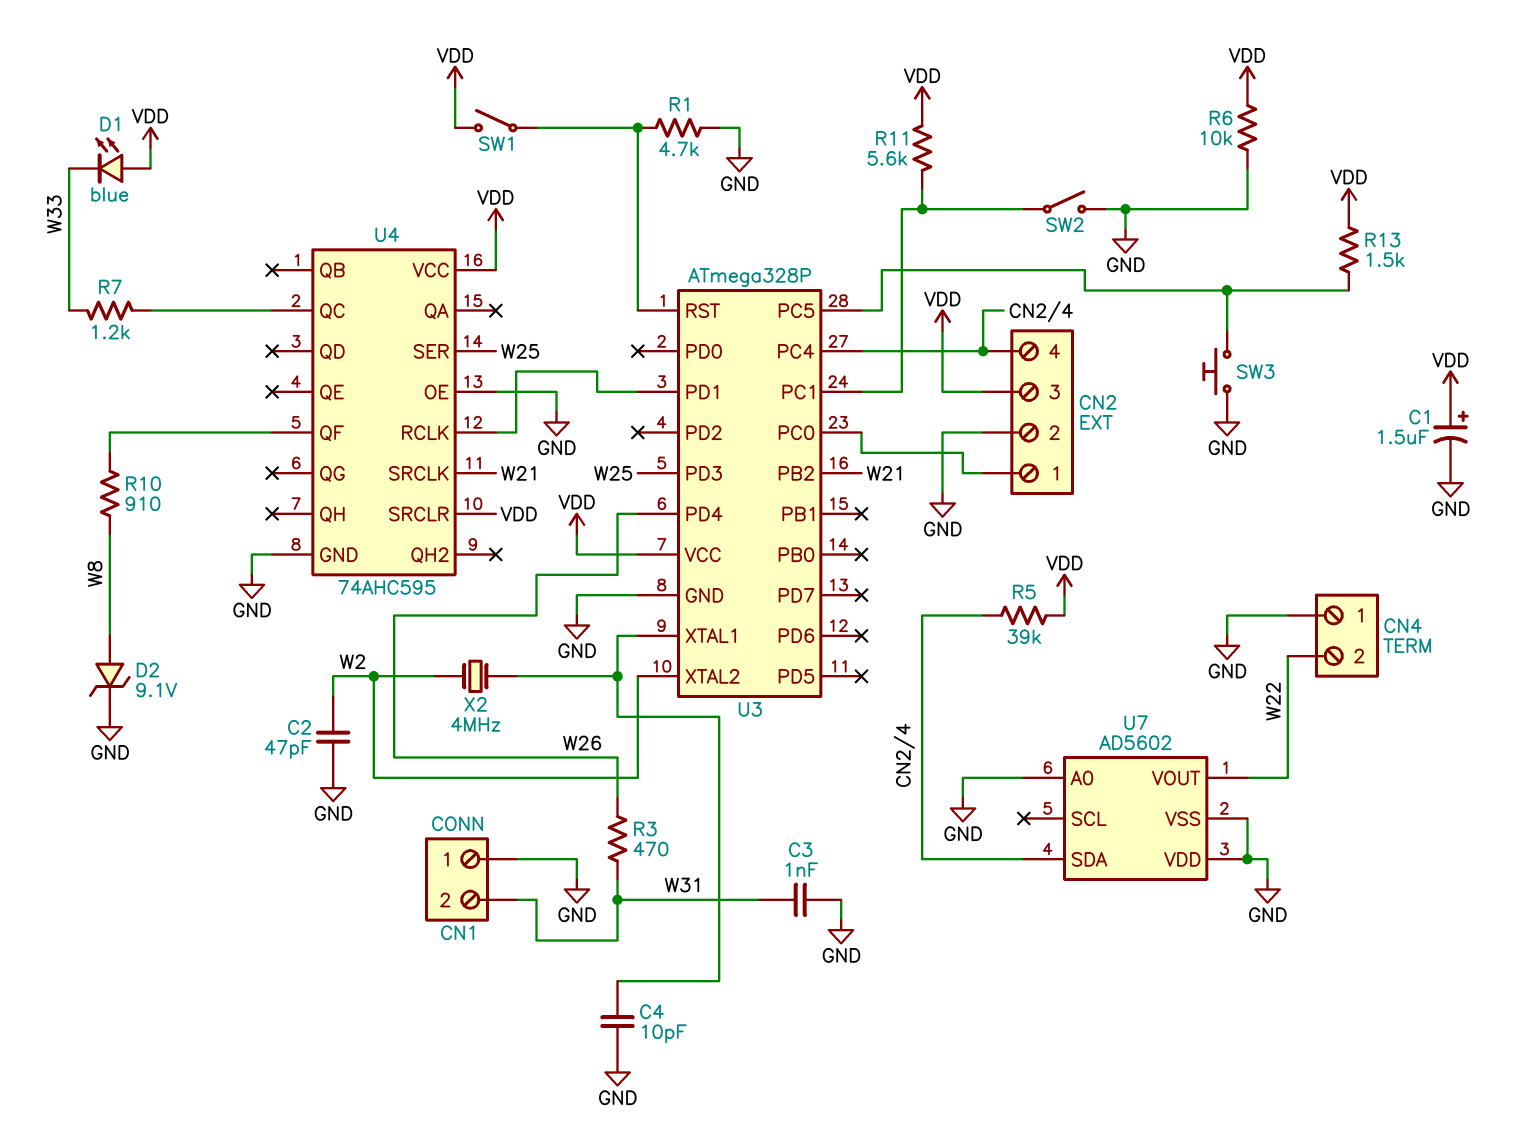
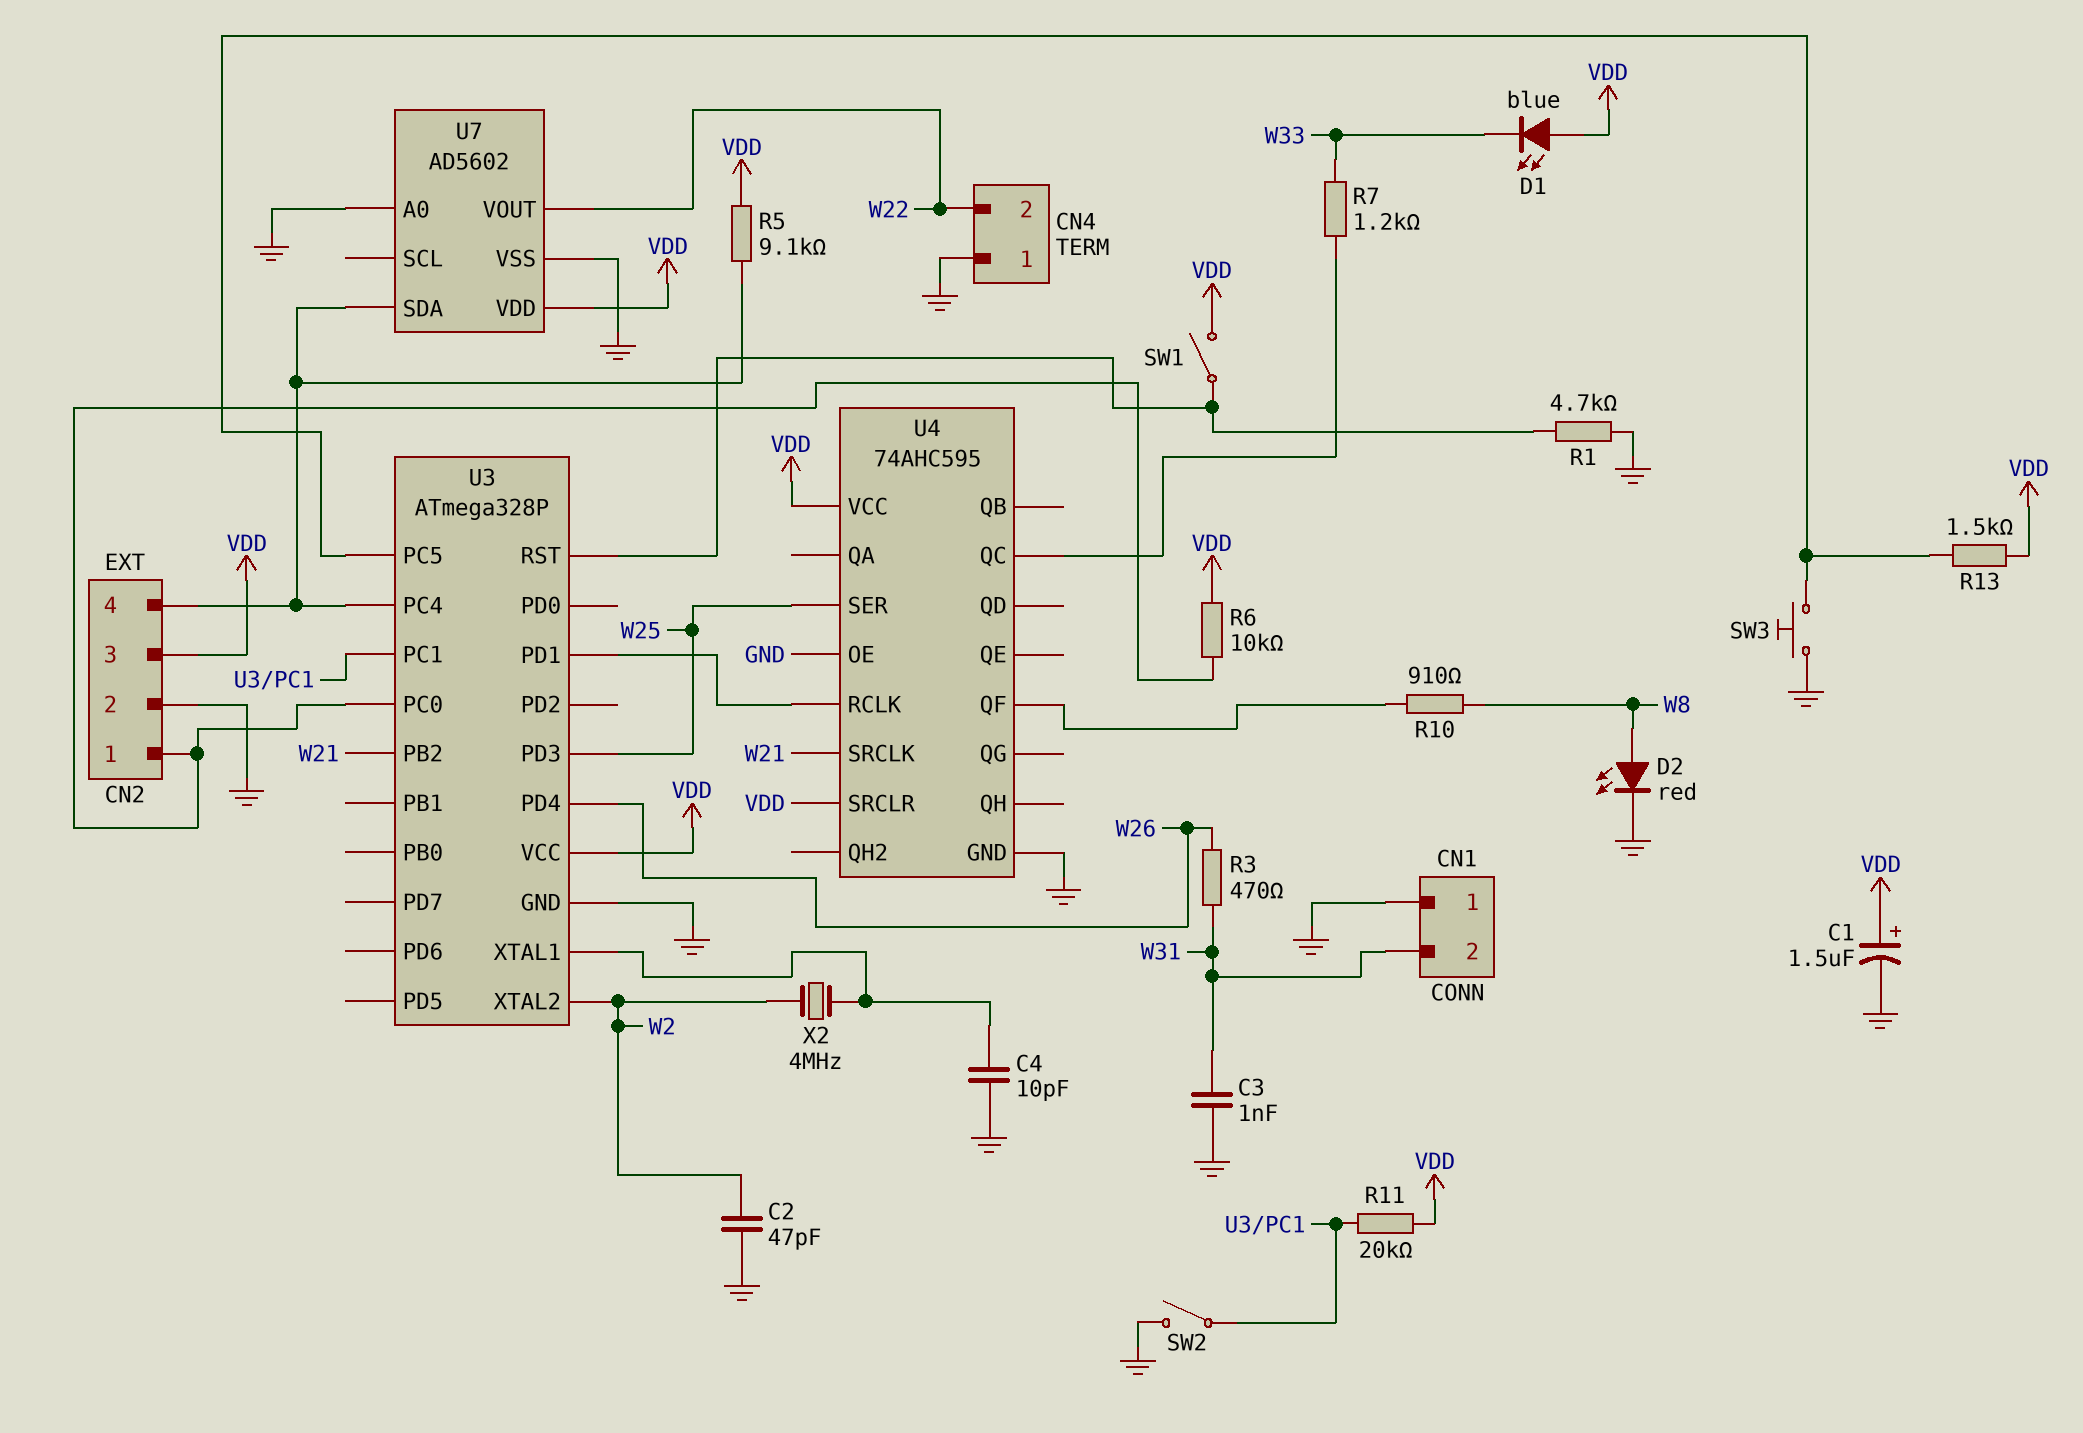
D2: zener 9.1V (A W8, K GND) -> LED red (A W8, K GND)
R5: 39k (CN2/4, VDD) -> 9.1k (CN2/4, VDD)
R6: 10k (GND, VDD) -> 10k (CN2/1, VDD)
R11: 5.6k (U3/PC1, VDD) -> 20k (U3/PC1, VDD)
U7 pin VDD: GND -> VDD

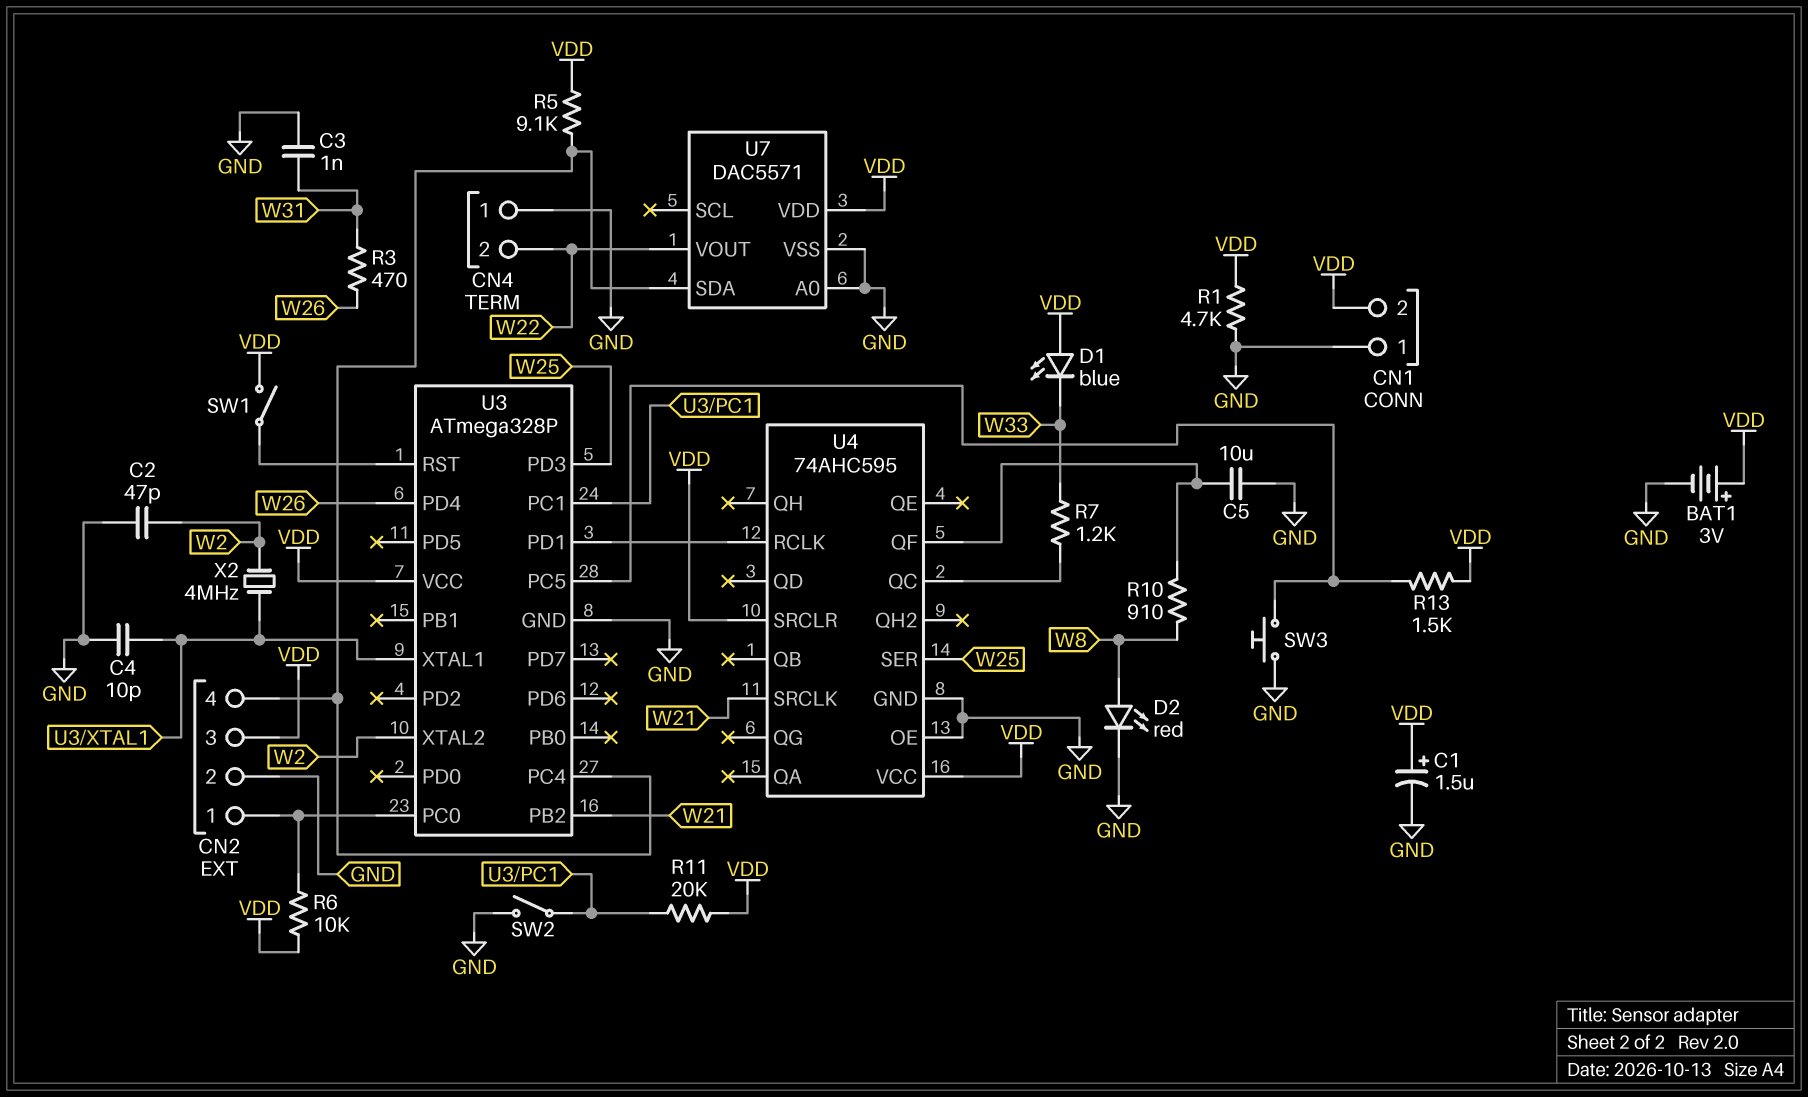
BAT1: none -> 3V (plus VDD, minus GND)
C5: none -> 10uF (GND, U4/QF)
CN1 pin 2: W31 -> VDD
R1: 4.7k (GND, U3/RST) -> 4.7k (GND, VDD)
U7: AD5602 -> DAC5571

